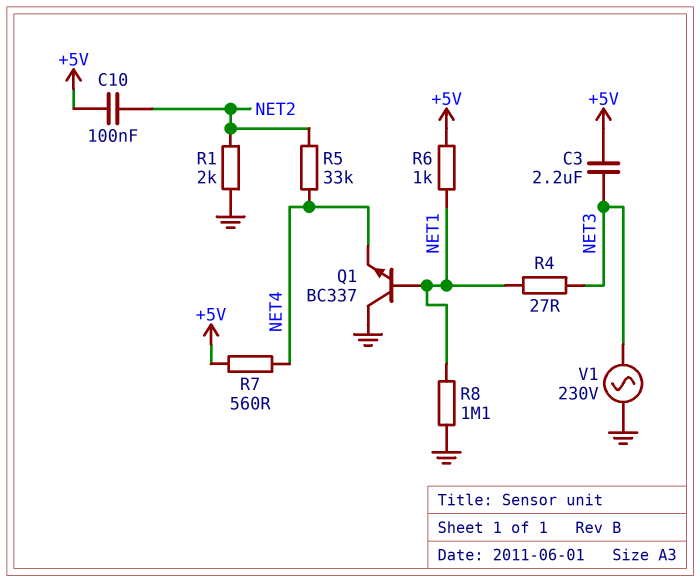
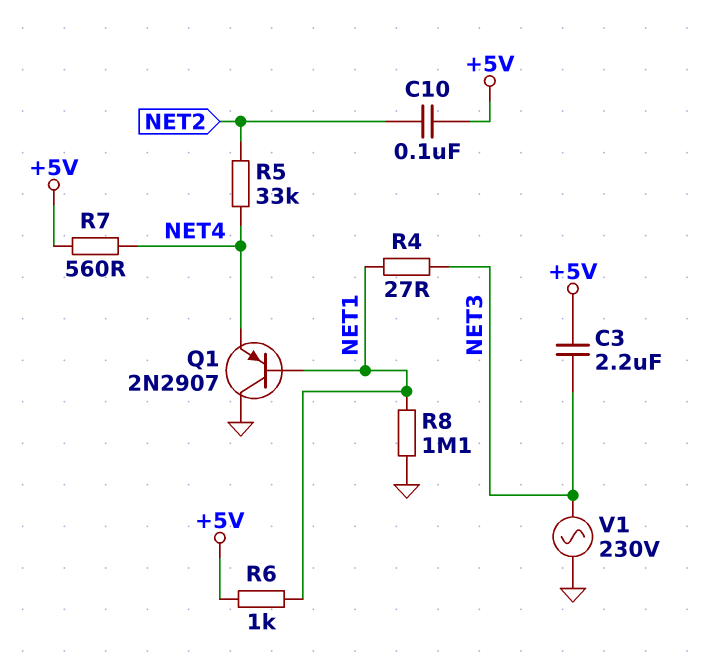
Q1: NPN BC337 (B NET1, C GND, E NET4) -> PNP 2N2907 (B NET1, C GND, E NET4)
R1: 2k (GND, NET2) -> none

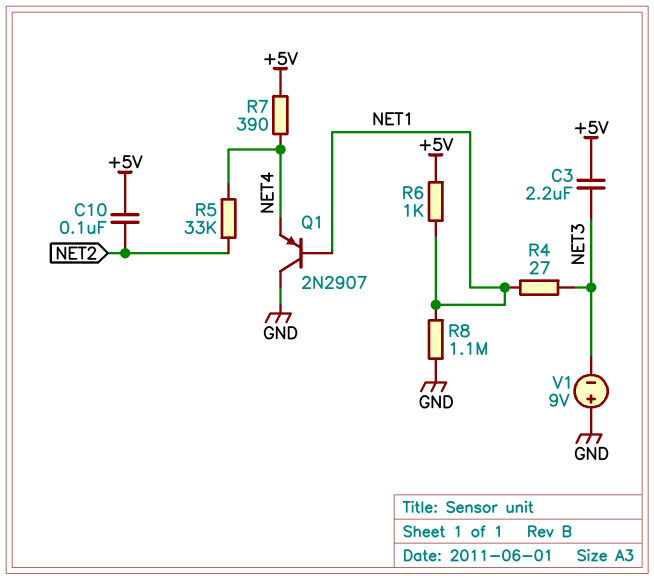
R7: 560 (+5V, NET4) -> 390 (+5V, NET4)
V1: AC 230V (GND, NET3) -> 9V (plus GND, minus NET3)

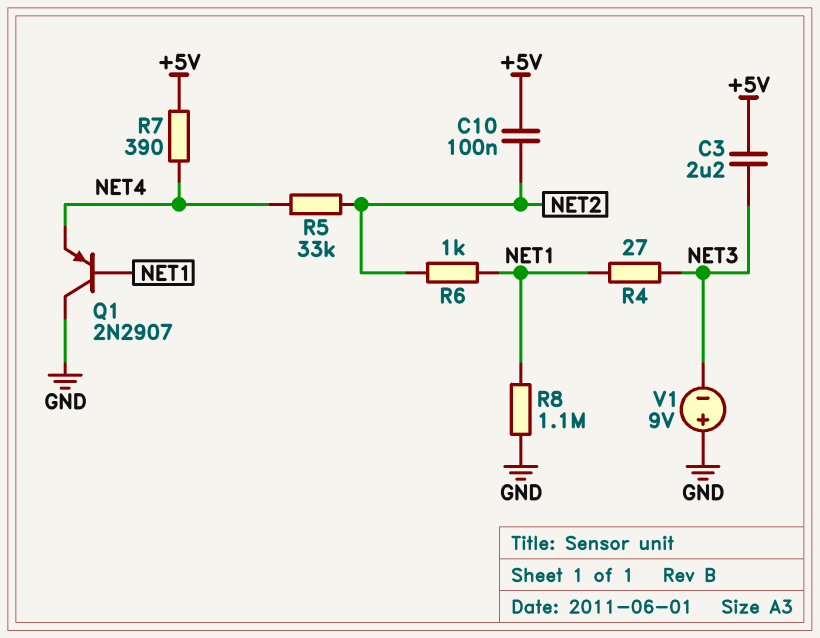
R6: 1k (+5V, NET1) -> 1k (NET1, NET2)

